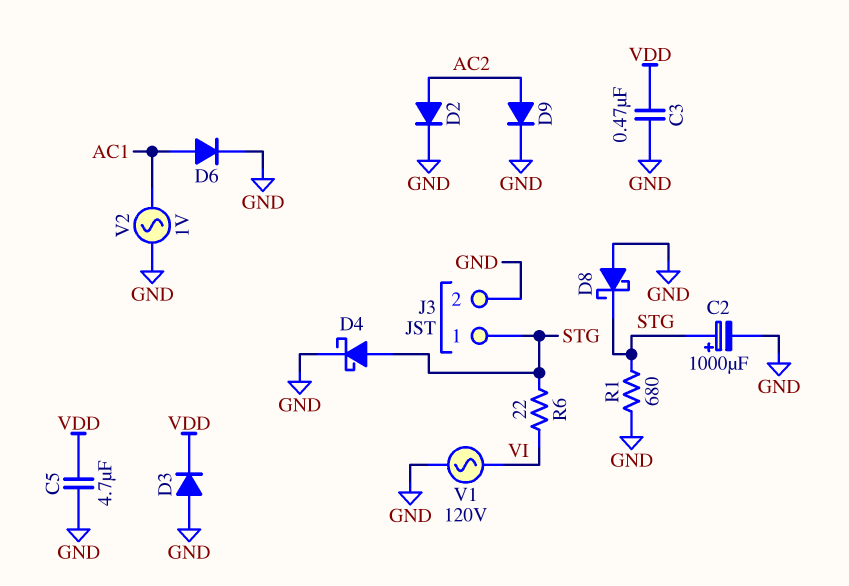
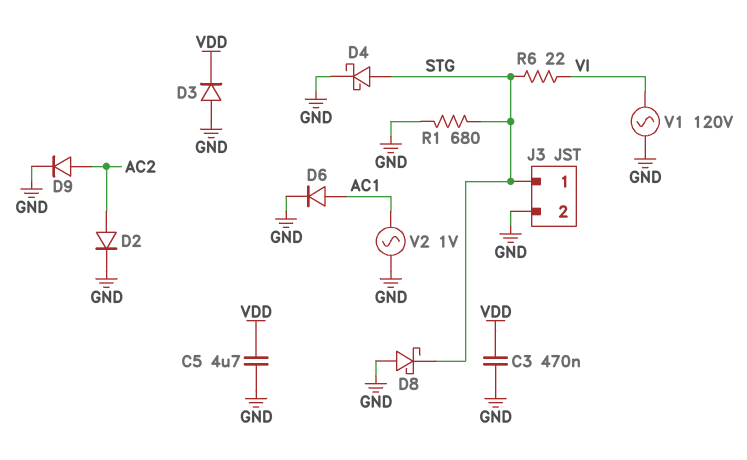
C2: 1000uF (plus STG, minus GND) -> none

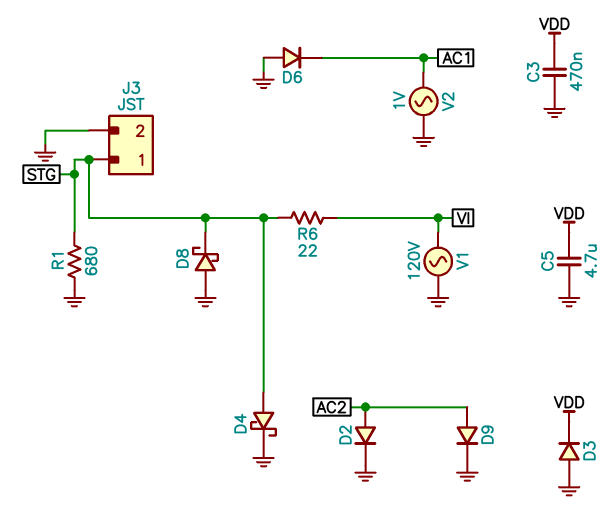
D6: diode (A AC1, K GND) -> diode (A GND, K AC1)

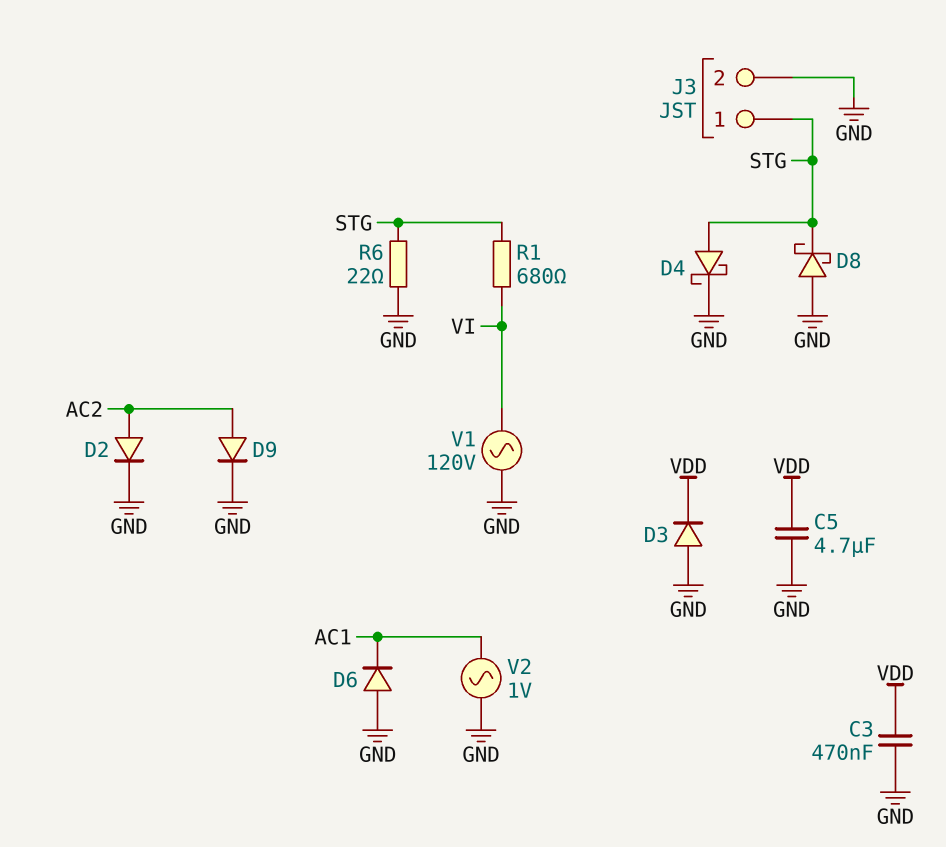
R1: 680 (GND, STG) -> 680 (STG, VI)
R6: 22 (STG, VI) -> 22 (GND, STG)

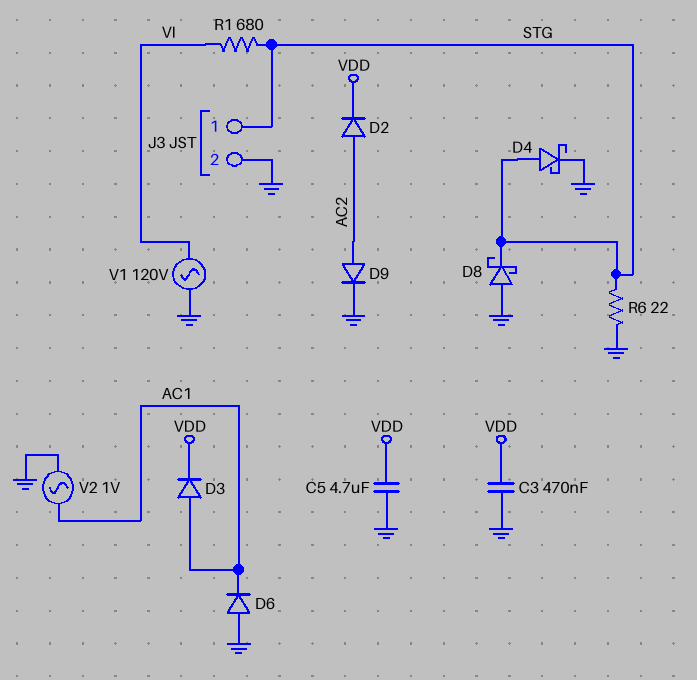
D2: diode (A AC2, K GND) -> diode (A AC2, K VDD)
D3: diode (A GND, K VDD) -> diode (A AC1, K VDD)

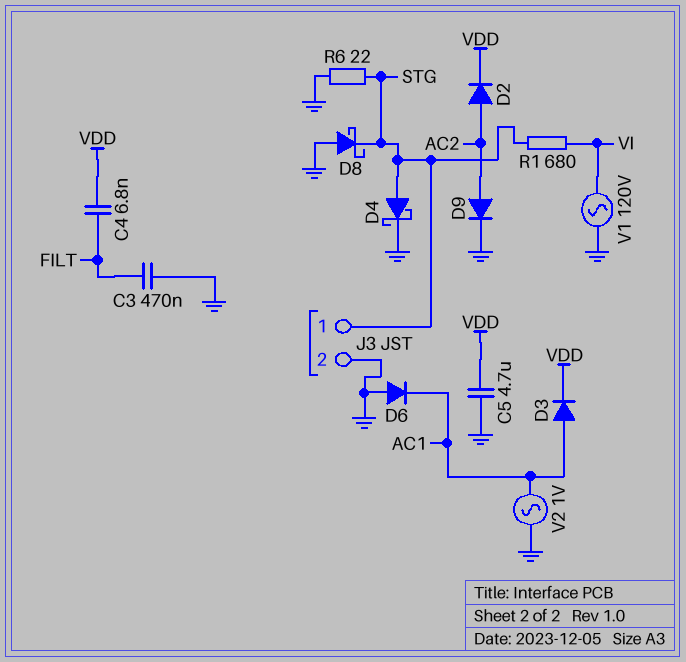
C3: 470nF (GND, VDD) -> 470nF (FILT, GND)
C4: none -> 6.8nF (FILT, VDD)

